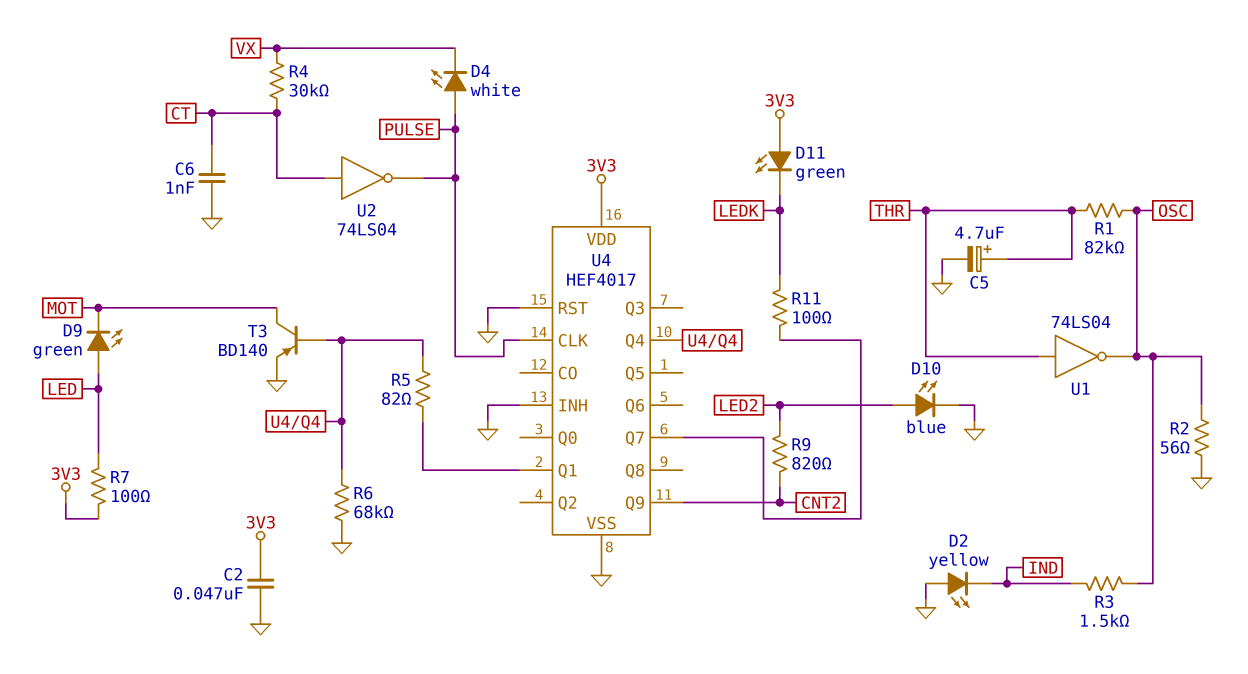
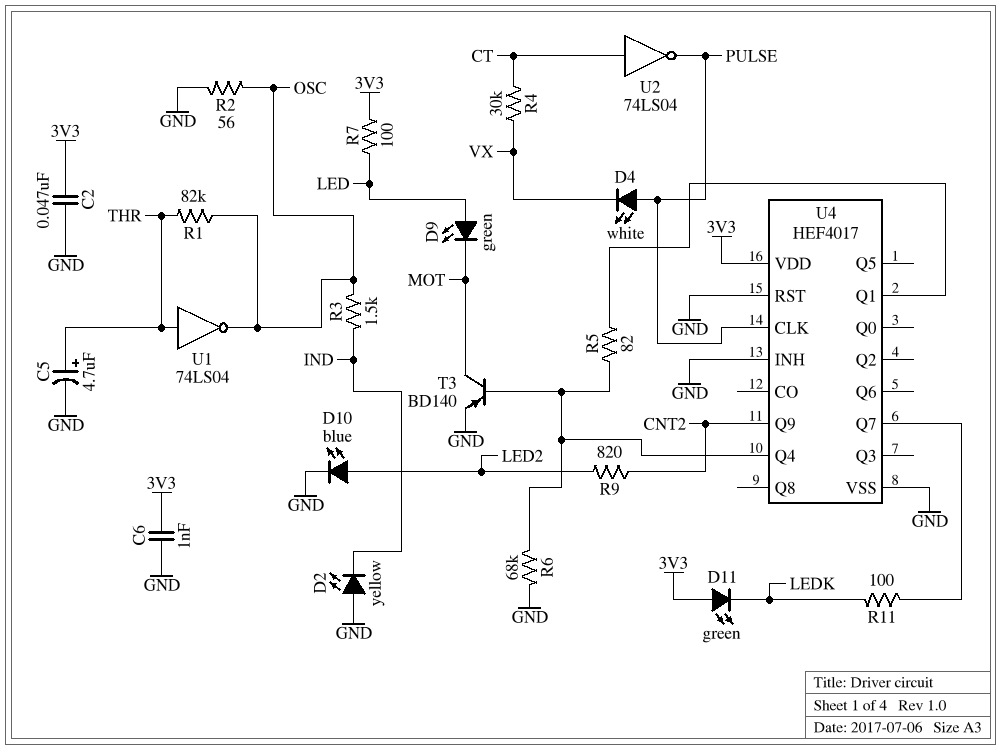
C6: 1nF (CT, GND) -> 1nF (3V3, GND)

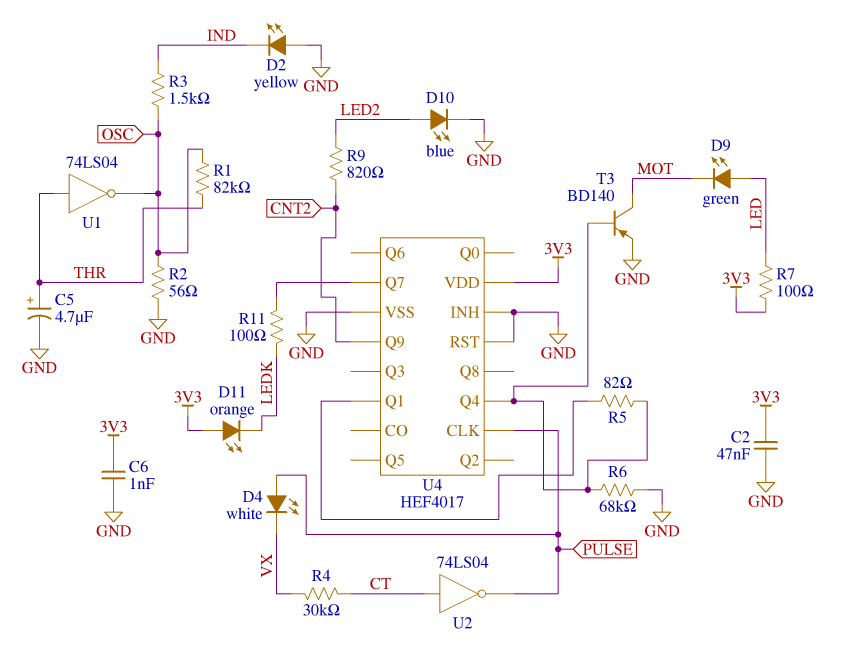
D11: LED green (A 3V3, K LEDK) -> LED orange (A 3V3, K LEDK)

